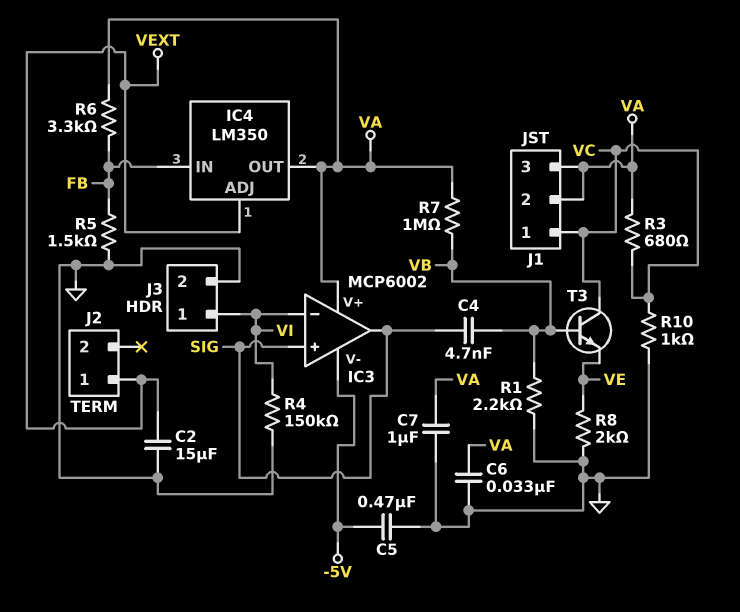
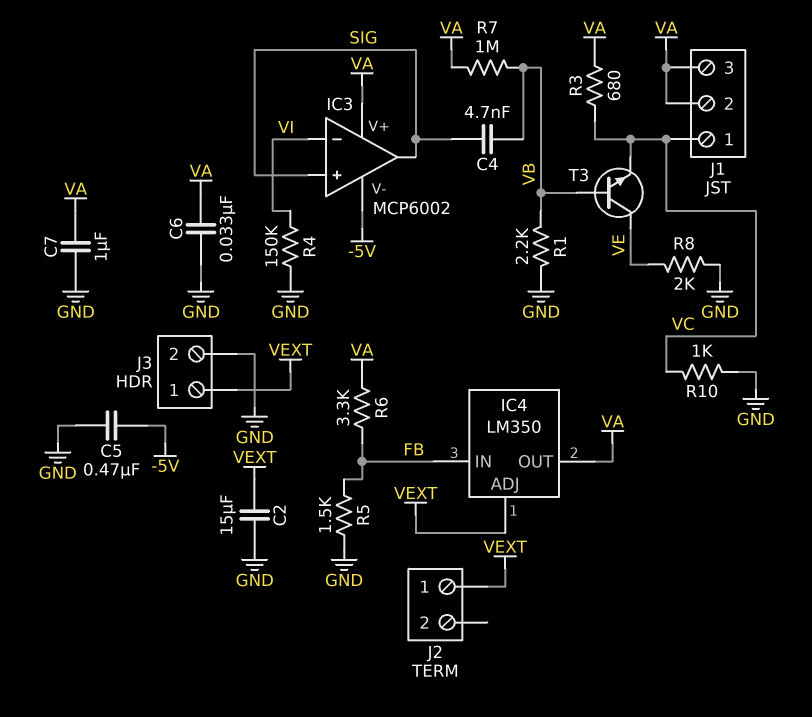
J3 pin 1: VI -> VEXT
T3: NPN (B VB, C VC, E VE) -> NPN (B VB, C VE, E VC)

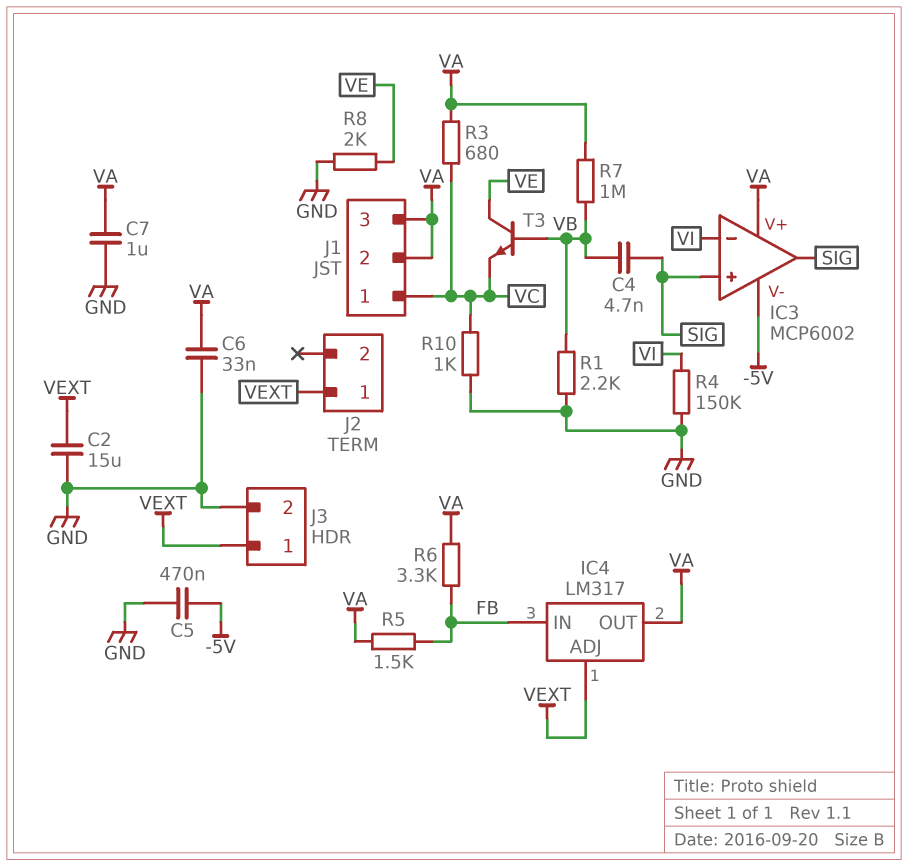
IC4: LM350 -> LM317
R5: 1.5k (FB, GND) -> 1.5k (FB, VA)

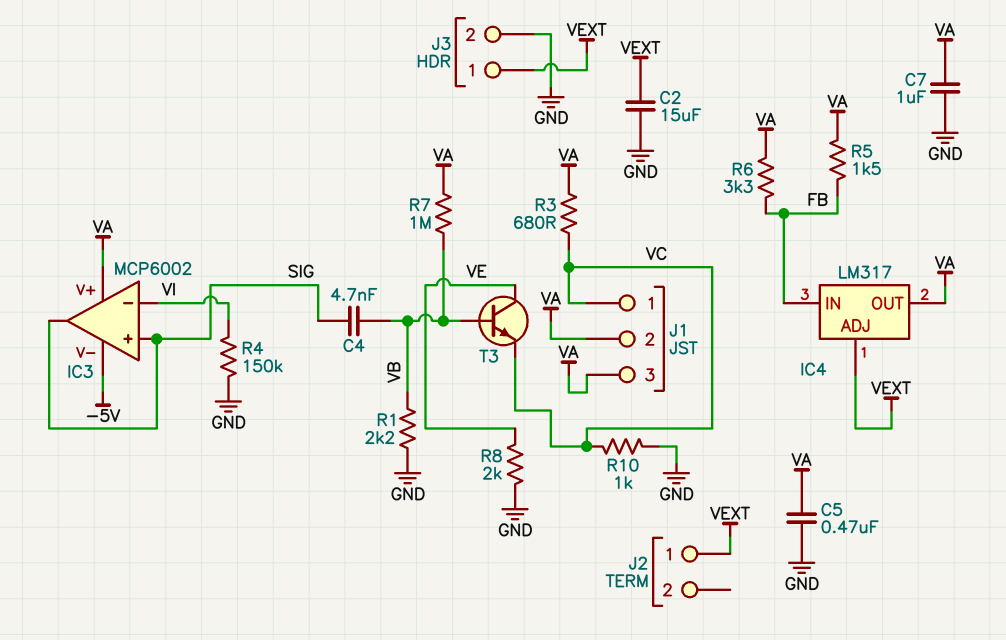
C5: 470nF (-5V, GND) -> 470nF (GND, VA)
C6: 33nF (GND, VA) -> none

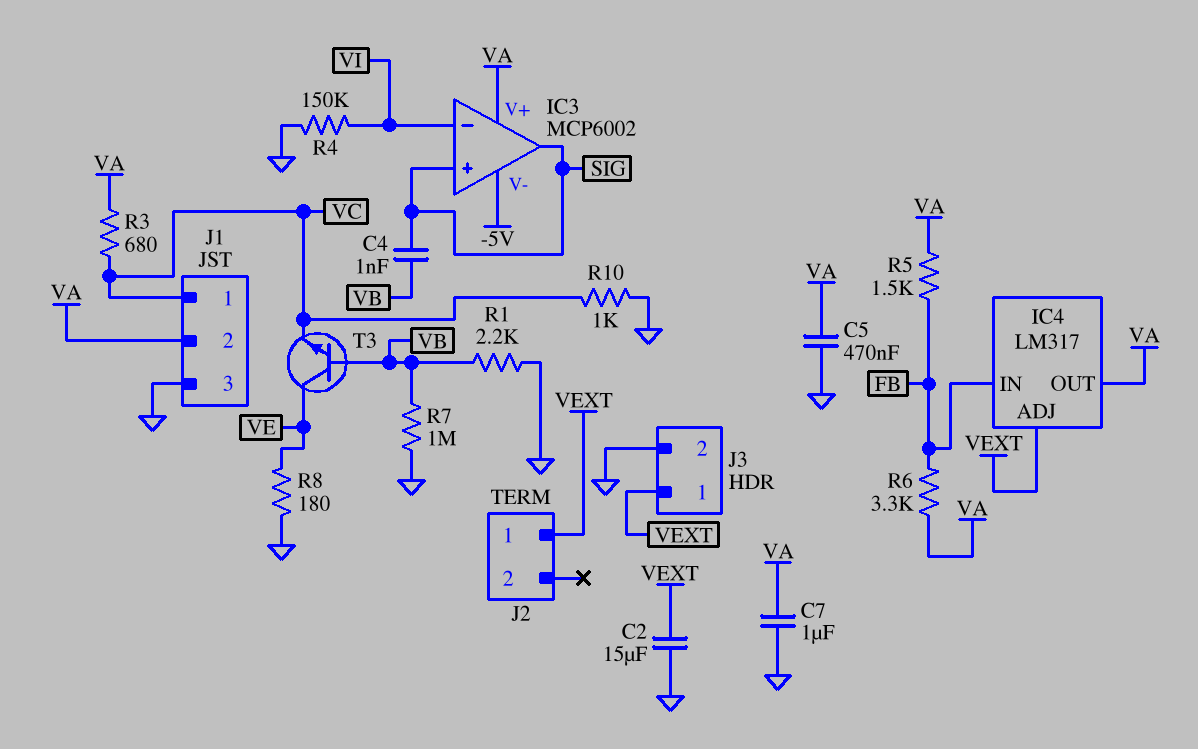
C4: 4.7nF (SIG, VB) -> 1nF (SIG, VB)
J1 pin 3: VA -> GND
R7: 1M (VA, VB) -> 1M (GND, VB)
R8: 2k (GND, VE) -> 180 (GND, VE)

